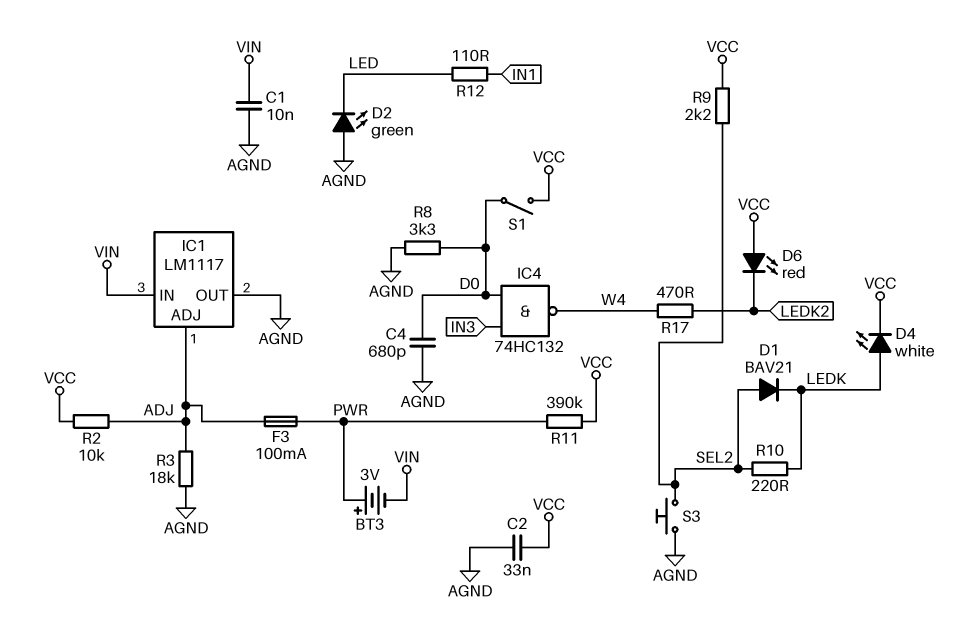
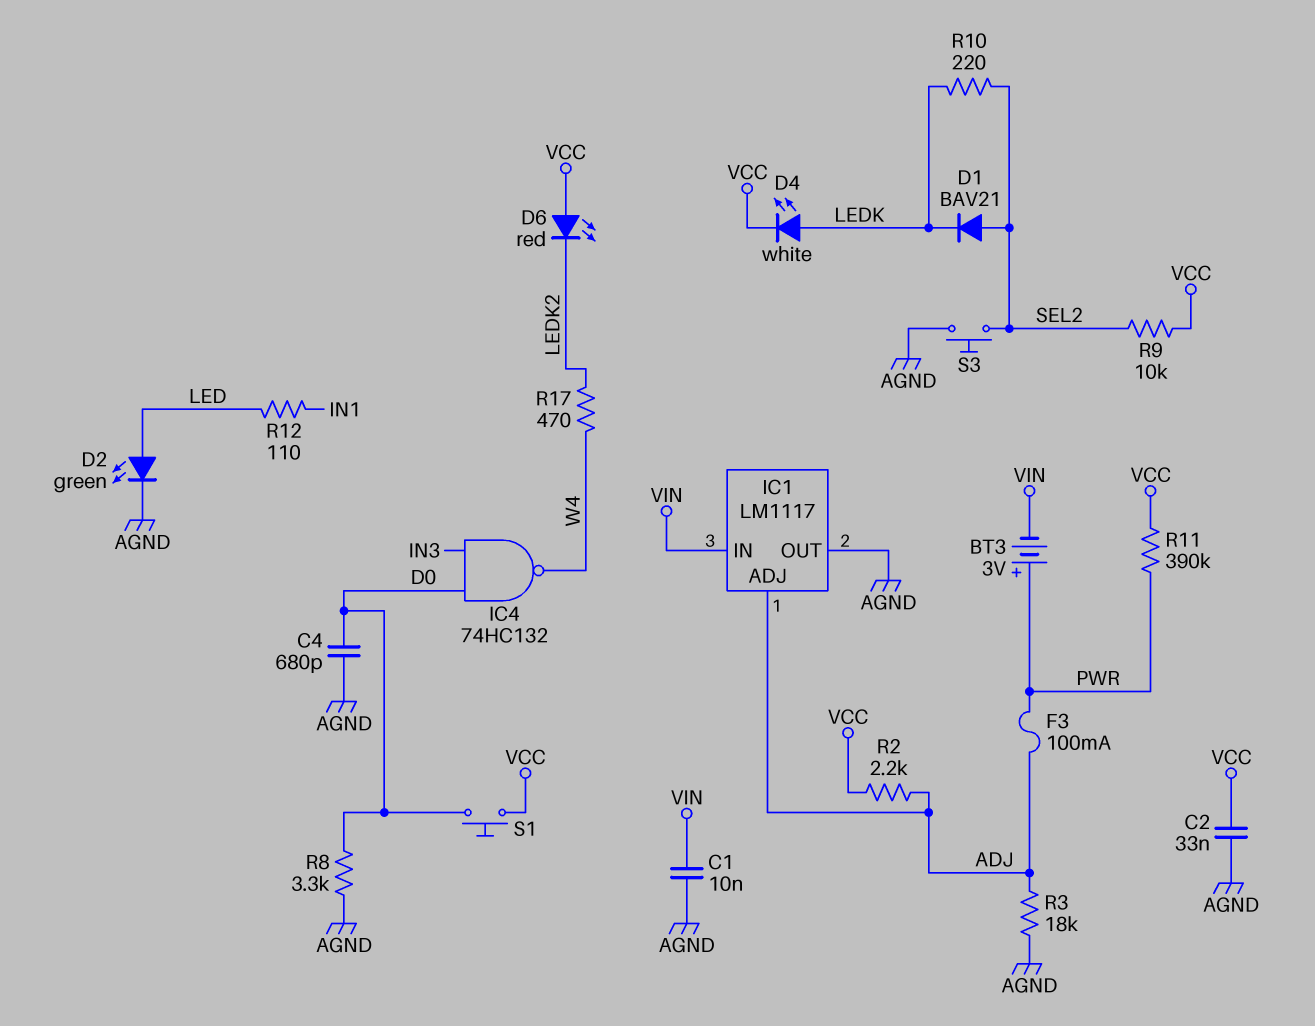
D2: LED green (A AGND, K LED) -> LED green (A LED, K AGND)
R2: 10k (ADJ, VCC) -> 2.2k (ADJ, VCC)
R9: 2.2k (SEL2, VCC) -> 10k (SEL2, VCC)
S1: switch (D0, VCC) -> button (D0, VCC)

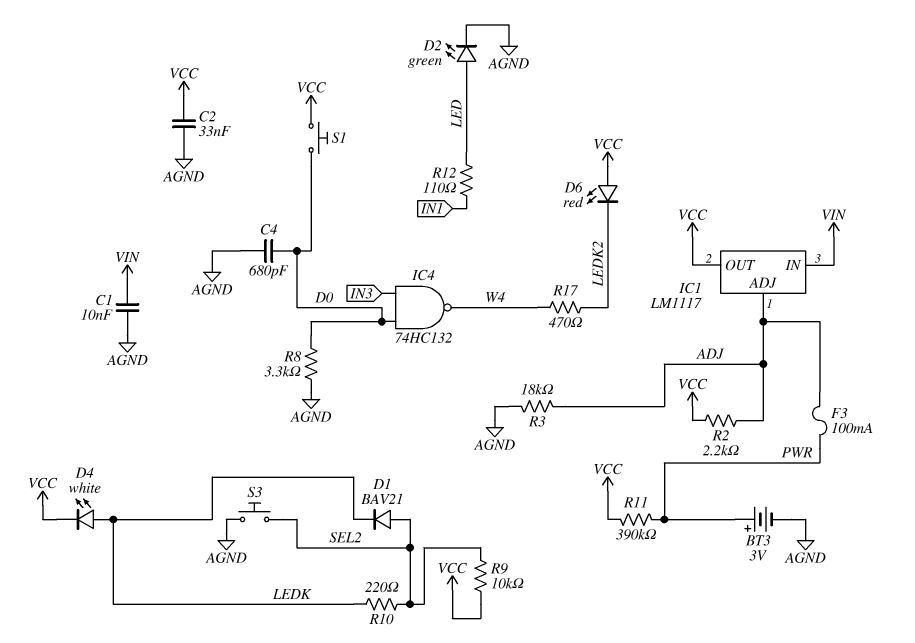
BT3: 3V (plus PWR, minus VIN) -> 3V (plus PWR, minus AGND)
IC1 pin OUT: AGND -> VCC

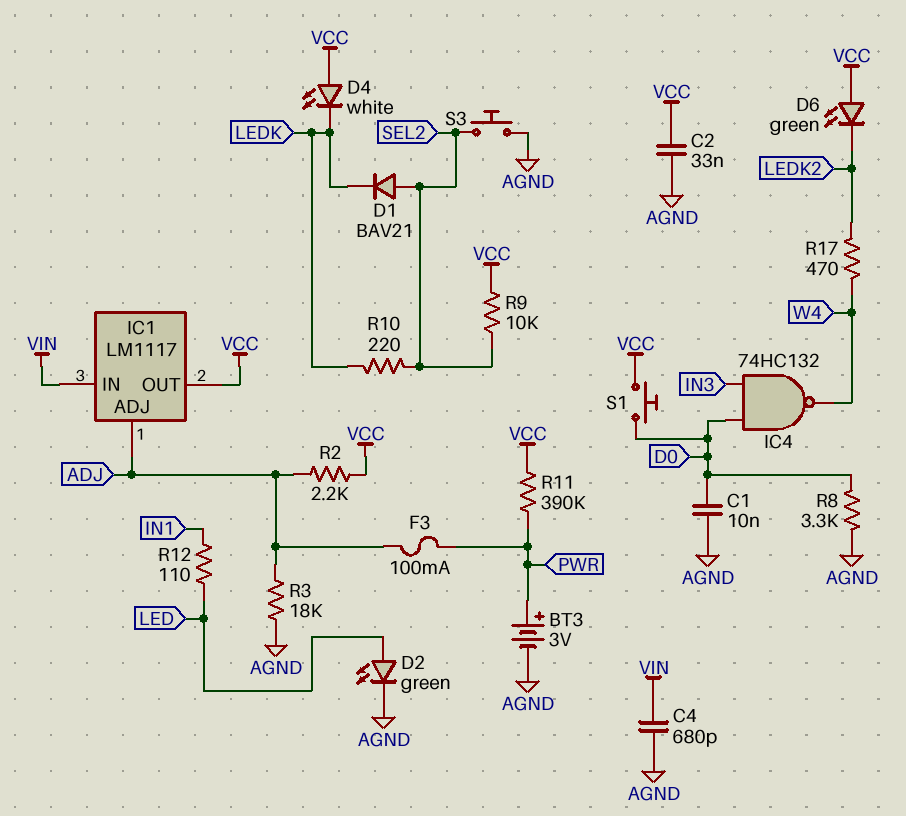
C1: 10nF (AGND, VIN) -> 10nF (AGND, D0)
C4: 680pF (AGND, D0) -> 680pF (AGND, VIN)
D4: LED white (A LEDK, K VCC) -> LED white (A VCC, K LEDK)
D6: LED red (A VCC, K LEDK2) -> LED green (A VCC, K LEDK2)

